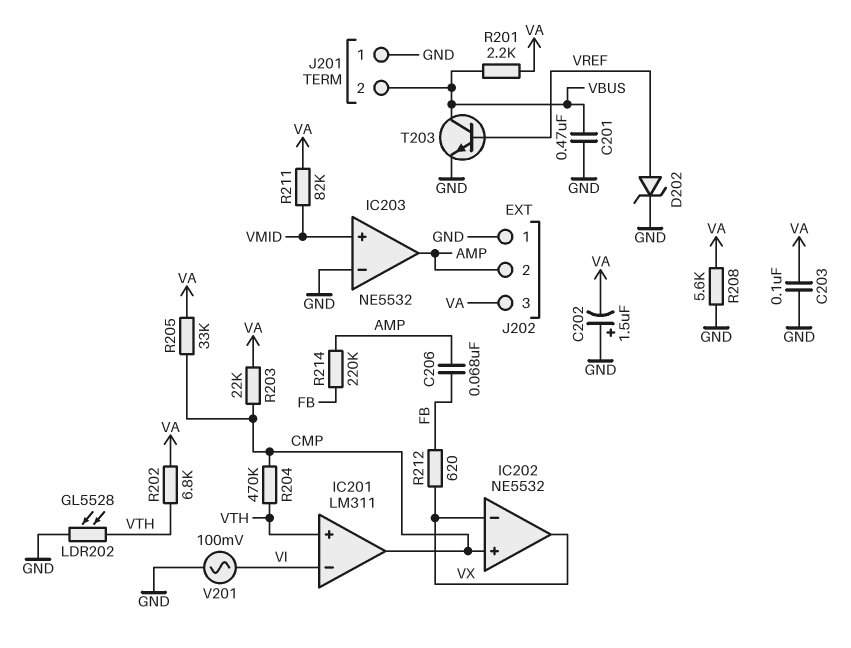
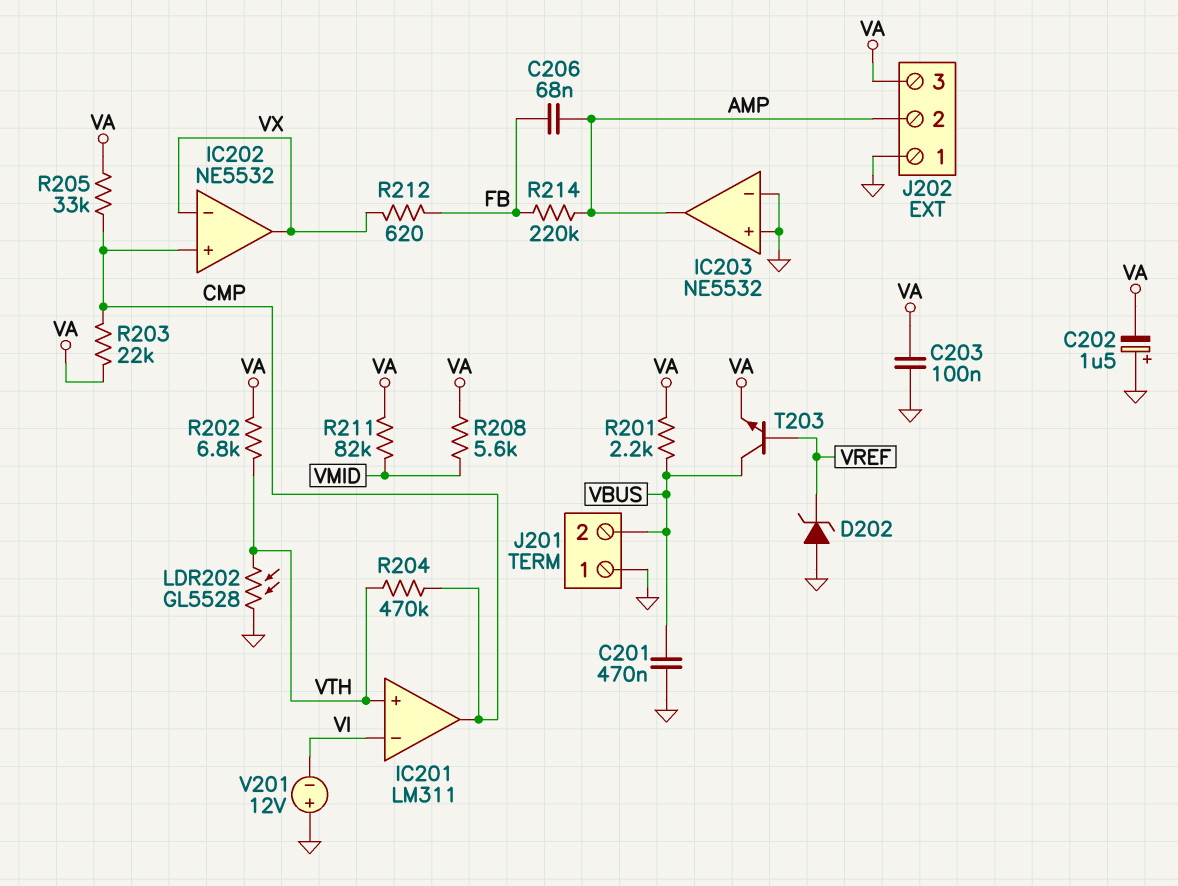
D202: zener (A VREF, K GND) -> zener (A GND, K VREF)
IC203 pin in+: VMID -> GND
R208: 5.6k (GND, VA) -> 5.6k (VA, VMID)
T203: NPN (B VREF, C VBUS, E GND) -> NPN (B VREF, C VBUS, E VA)
V201: AC 100mV (GND, VI) -> 12V (plus GND, minus VI)

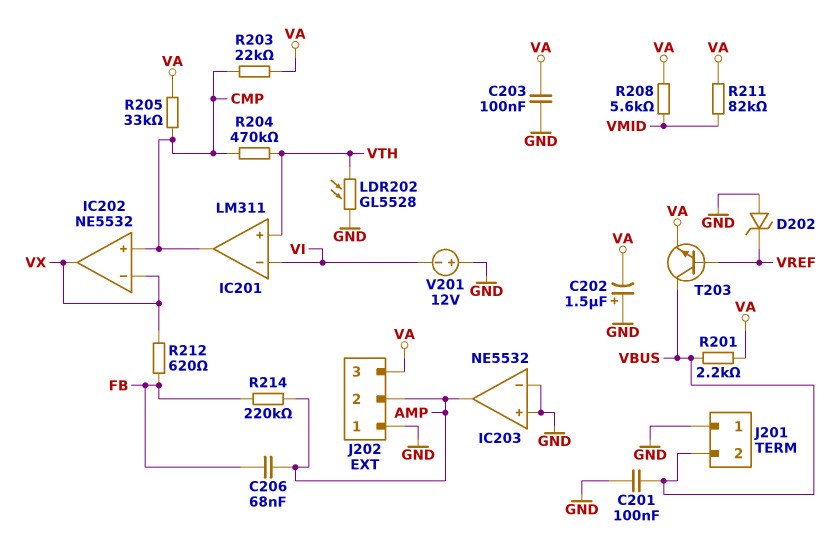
C201: 470nF (GND, VBUS) -> 100nF (GND, VBUS)
R202: 6.8k (VA, VTH) -> none

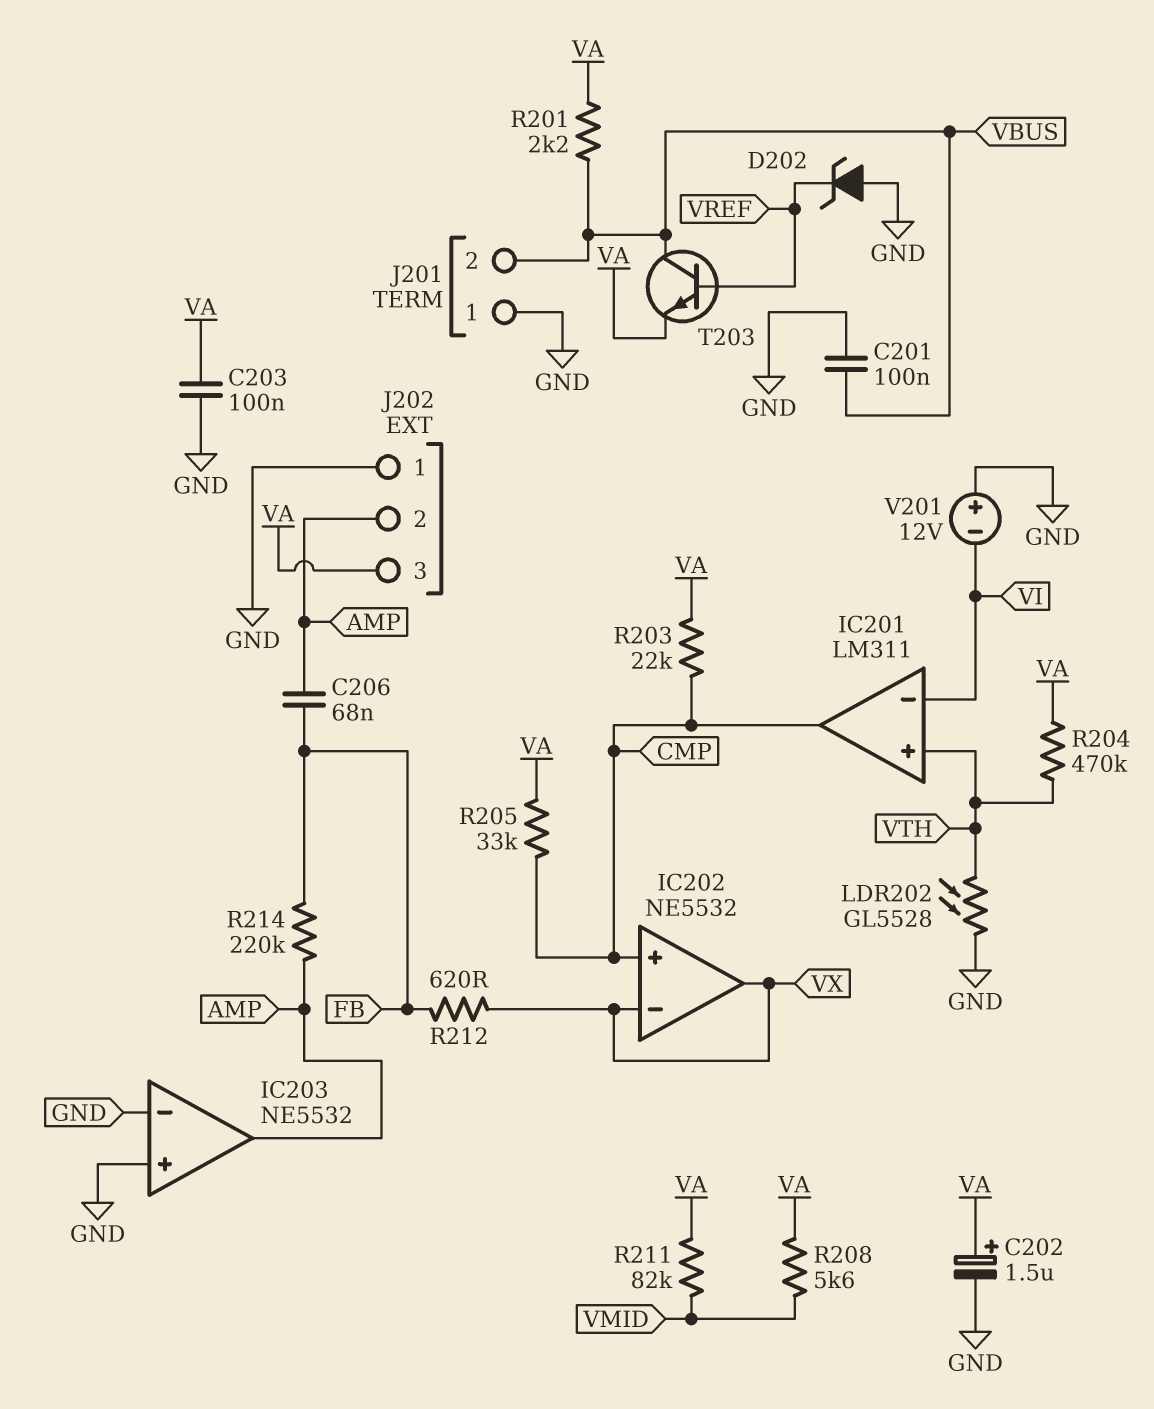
C202: 1.5uF (plus GND, minus VA) -> 1.5uF (plus VA, minus GND)
R204: 470k (CMP, VTH) -> 470k (VA, VTH)

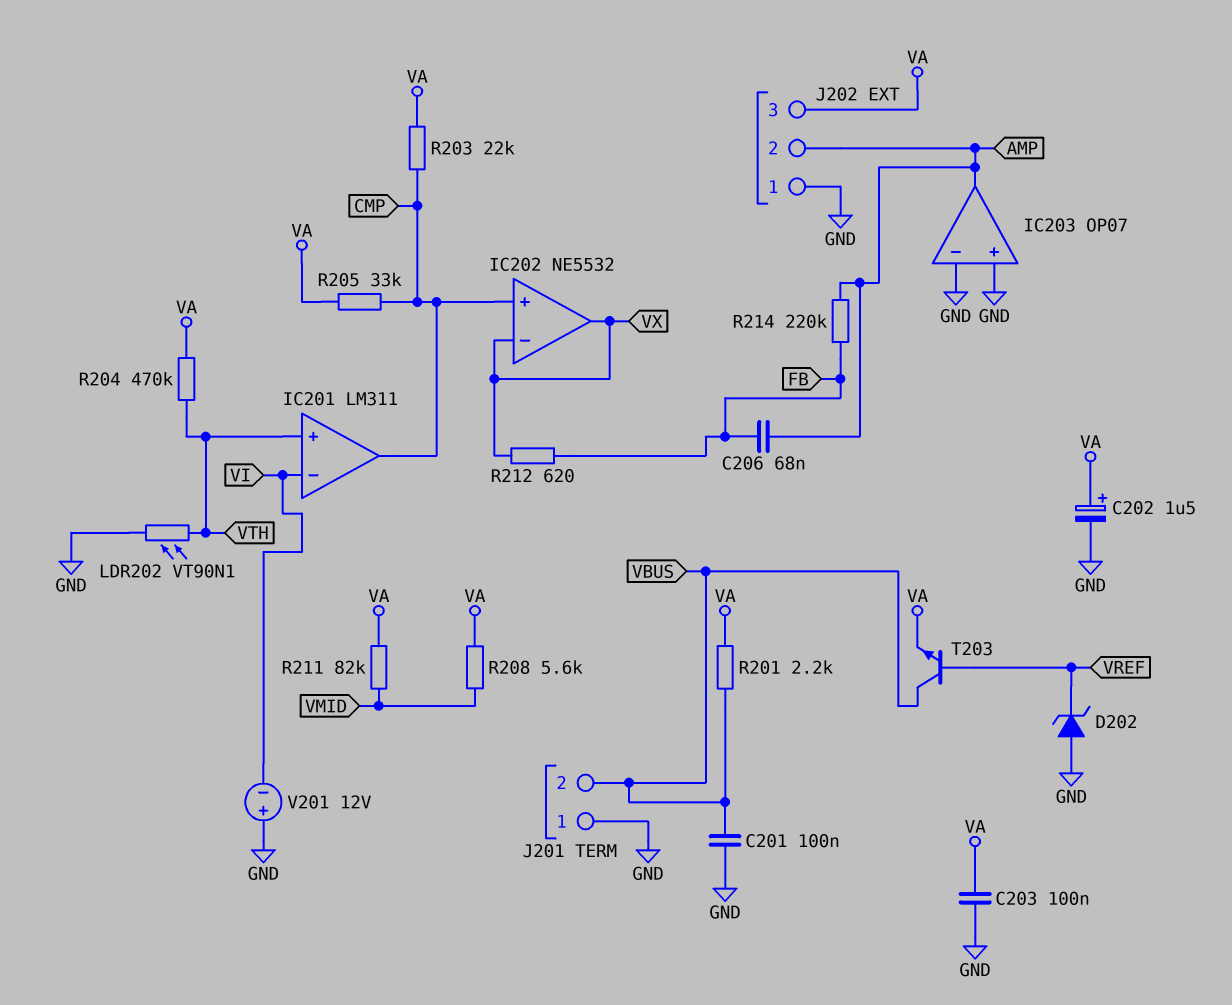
IC203: NE5532 -> OP07
LDR202: GL5528 (GND, VTH) -> VT90N1 (GND, VTH)

